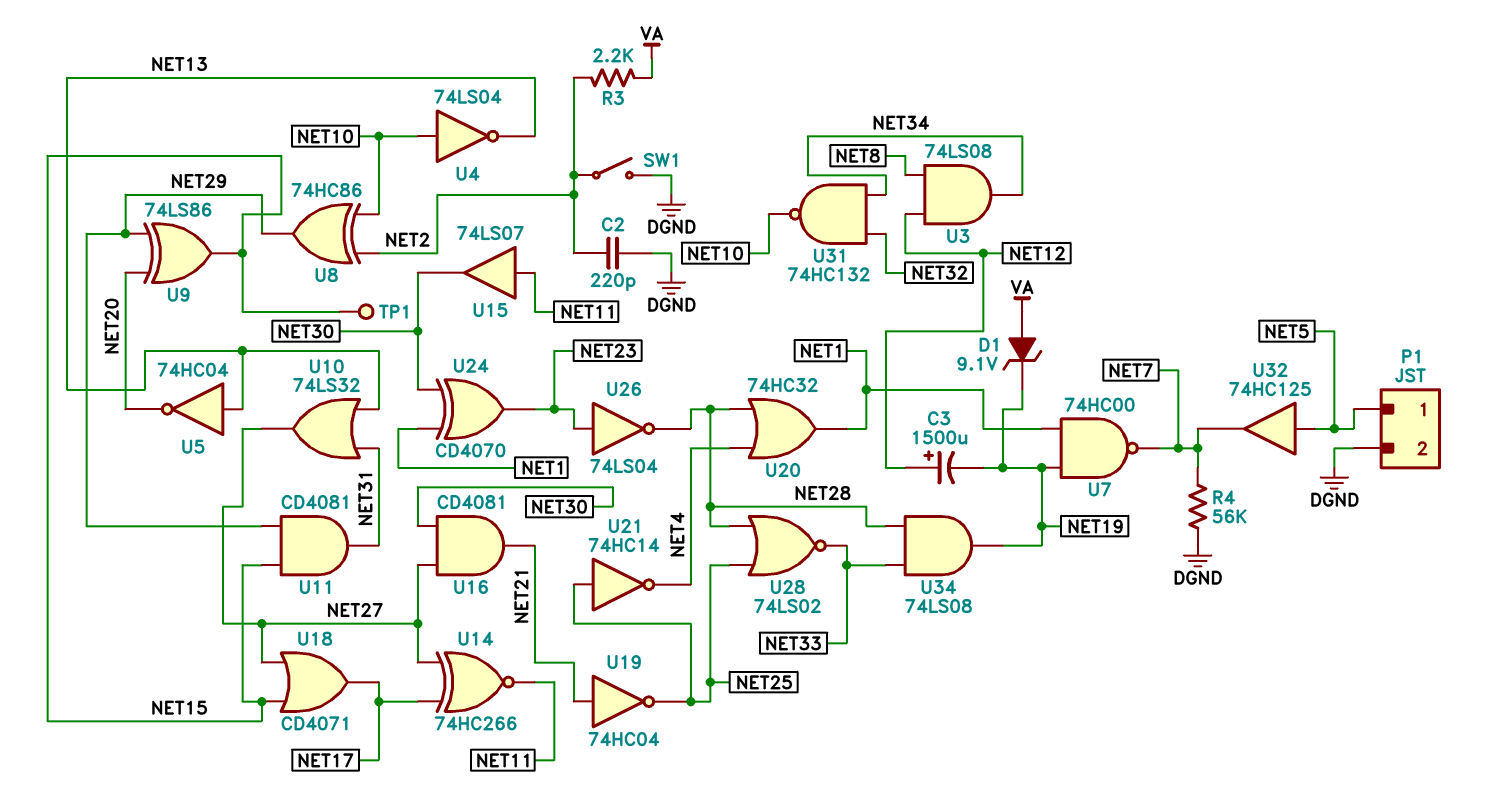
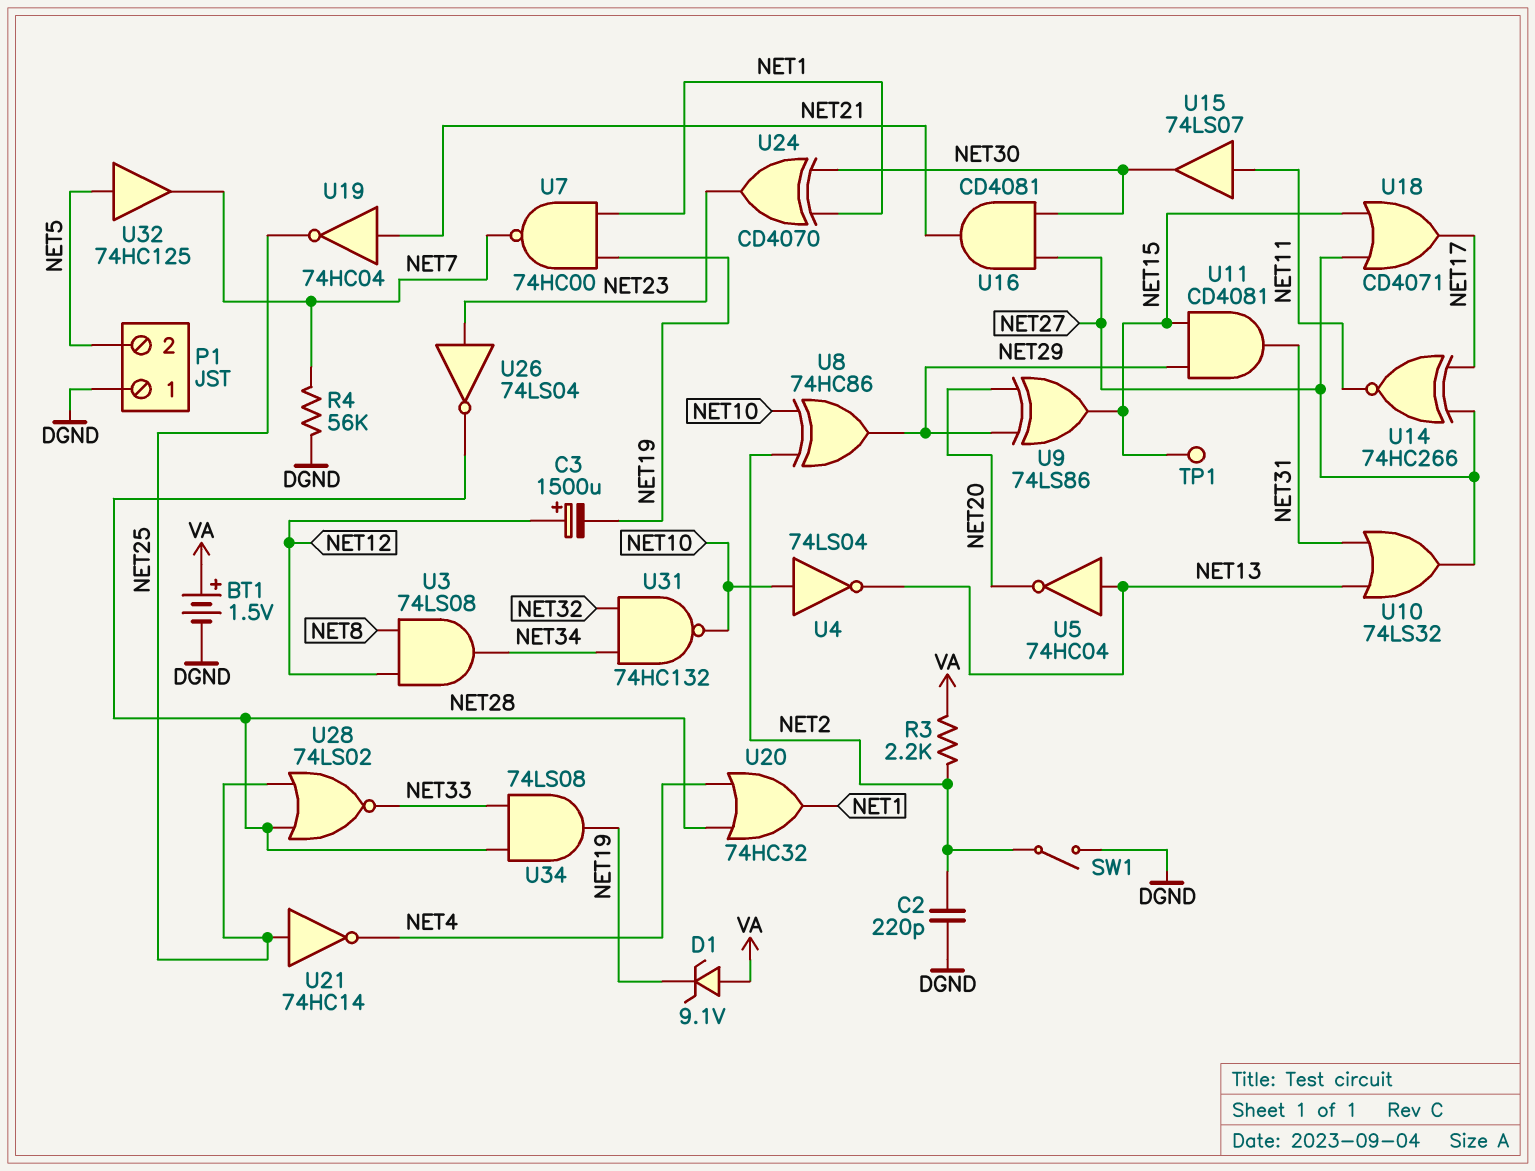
BT1: none -> 1.5V (plus VA, minus DGND)
P1 pin 1: NET5 -> DGND
P1 pin 2: DGND -> NET5

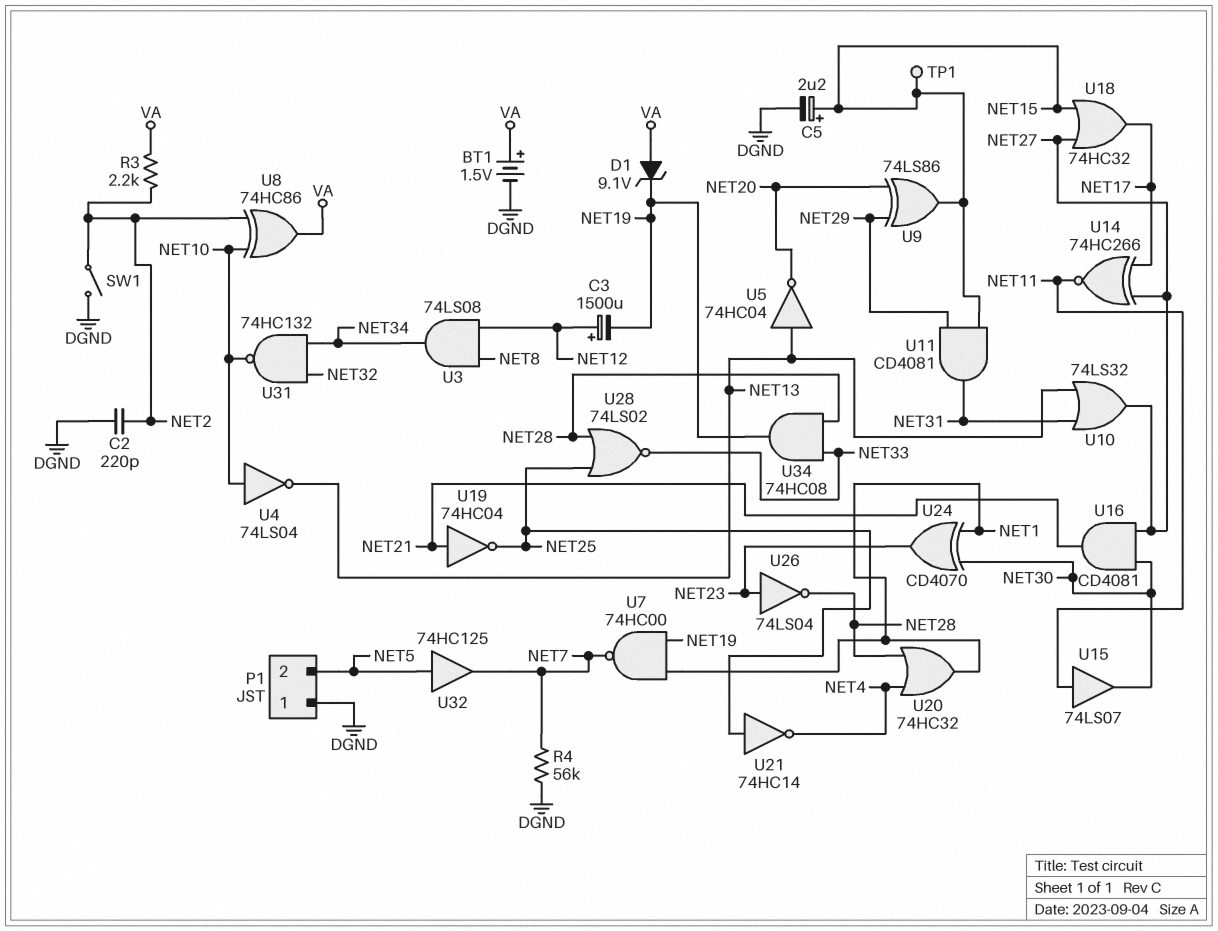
C5: none -> 2.2uF (plus NET15, minus DGND)
U8: XOR 74HC86 (in NET2, in NET10, out NET29) -> XOR 74HC86 (in NET2, in NET10, out VA)
U18: OR CD4071 (in NET15, in NET27, out NET17) -> OR 74HC32 (in NET15, in NET27, out NET17)
U34: AND 74LS08 (in NET28, in NET33, out NET19) -> AND 74HC08 (in NET28, in NET33, out NET19)

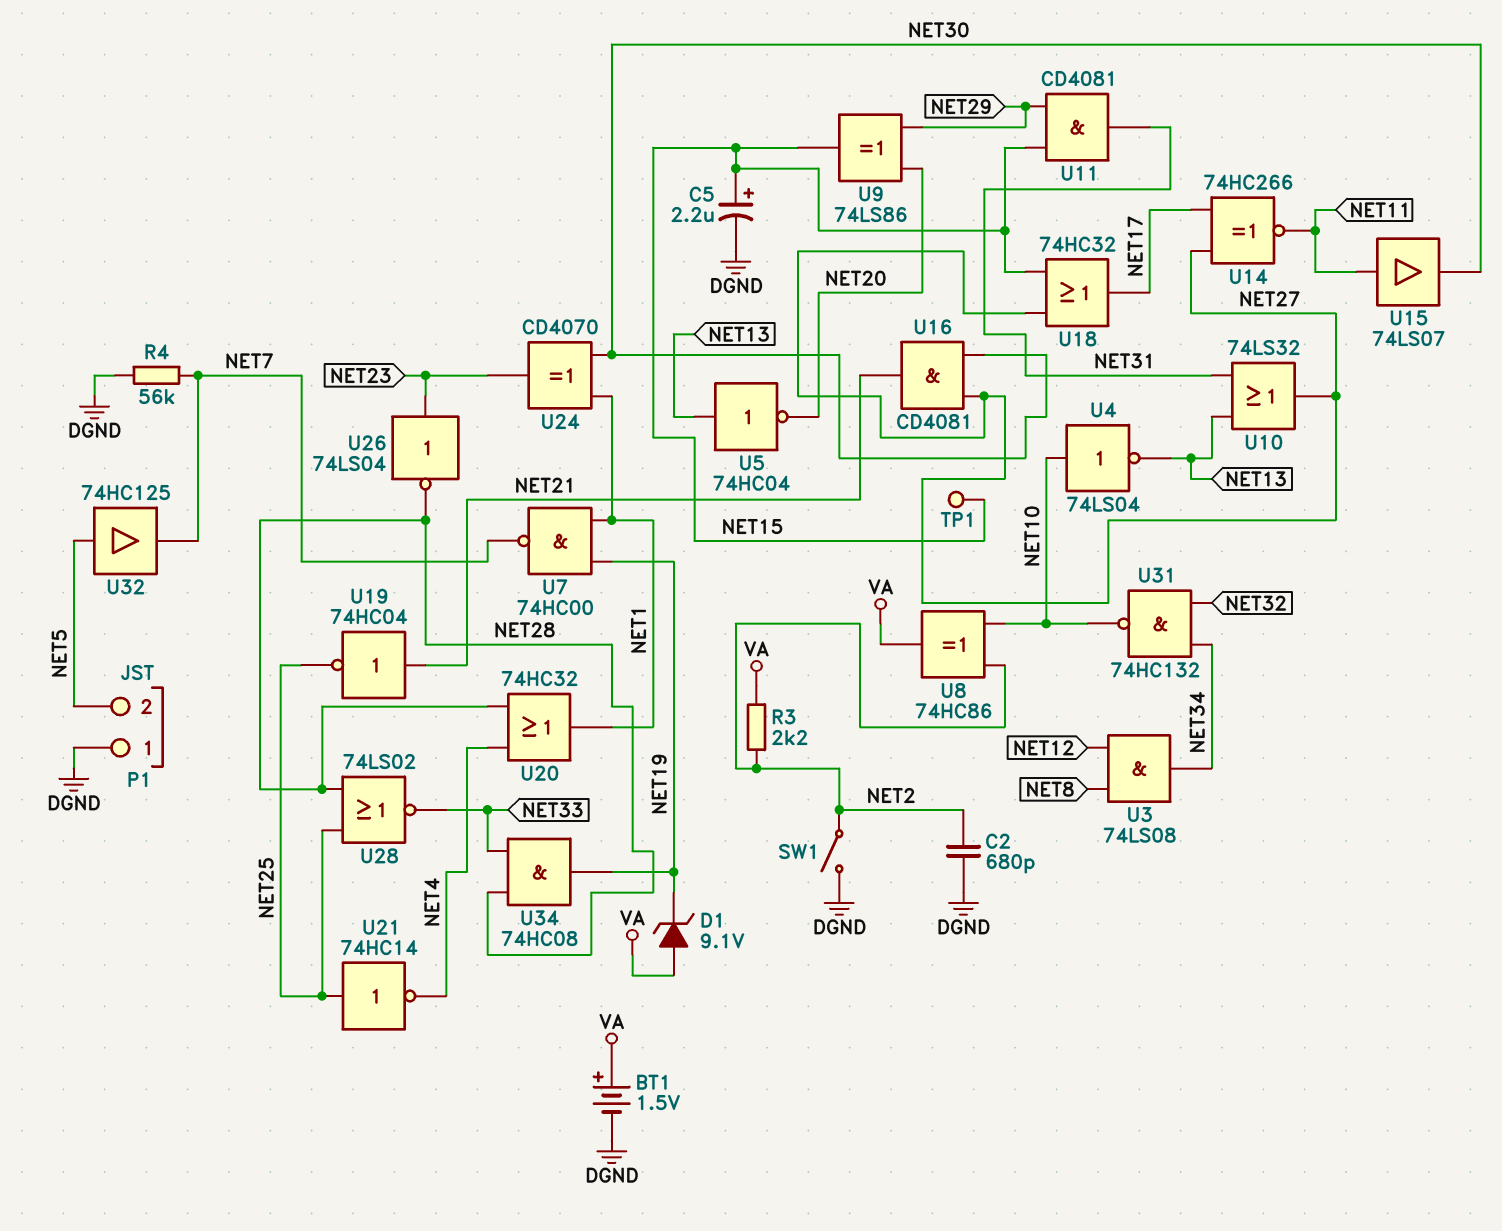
C2: 220pF (DGND, NET2) -> 680pF (DGND, NET2)
C3: 1500uF (plus NET12, minus NET19) -> none

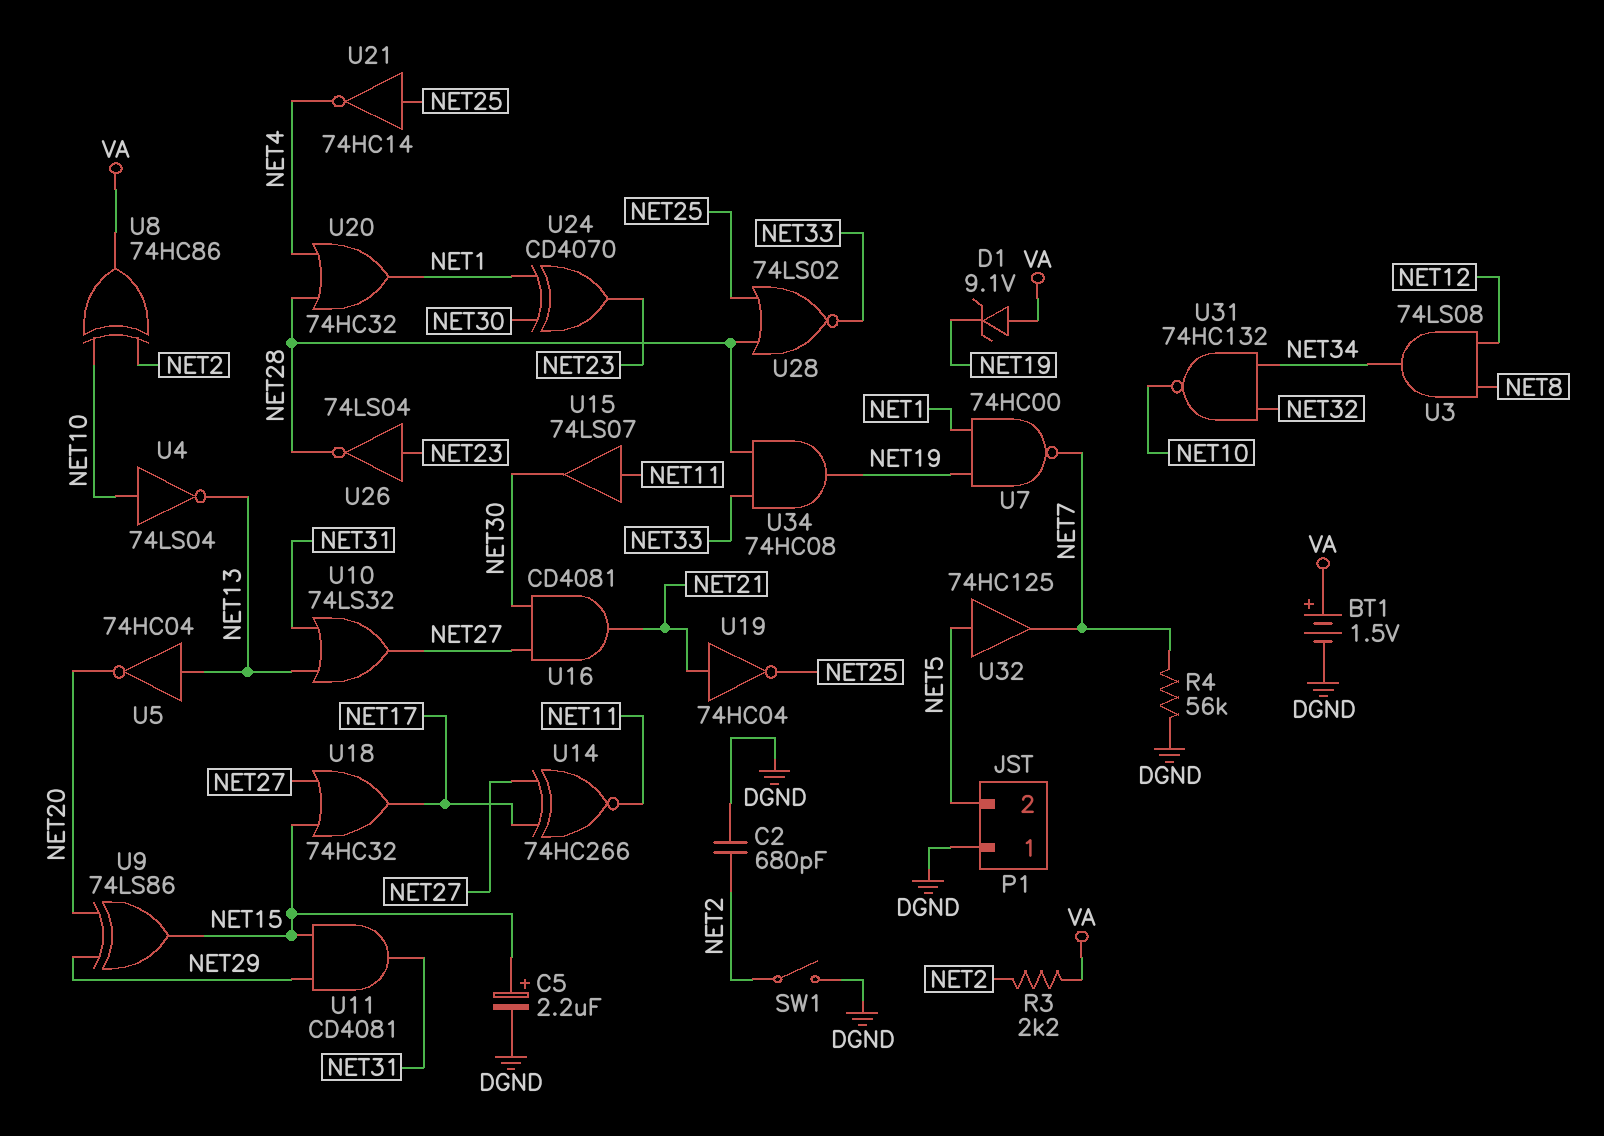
TP1: test point (NET15) -> none

